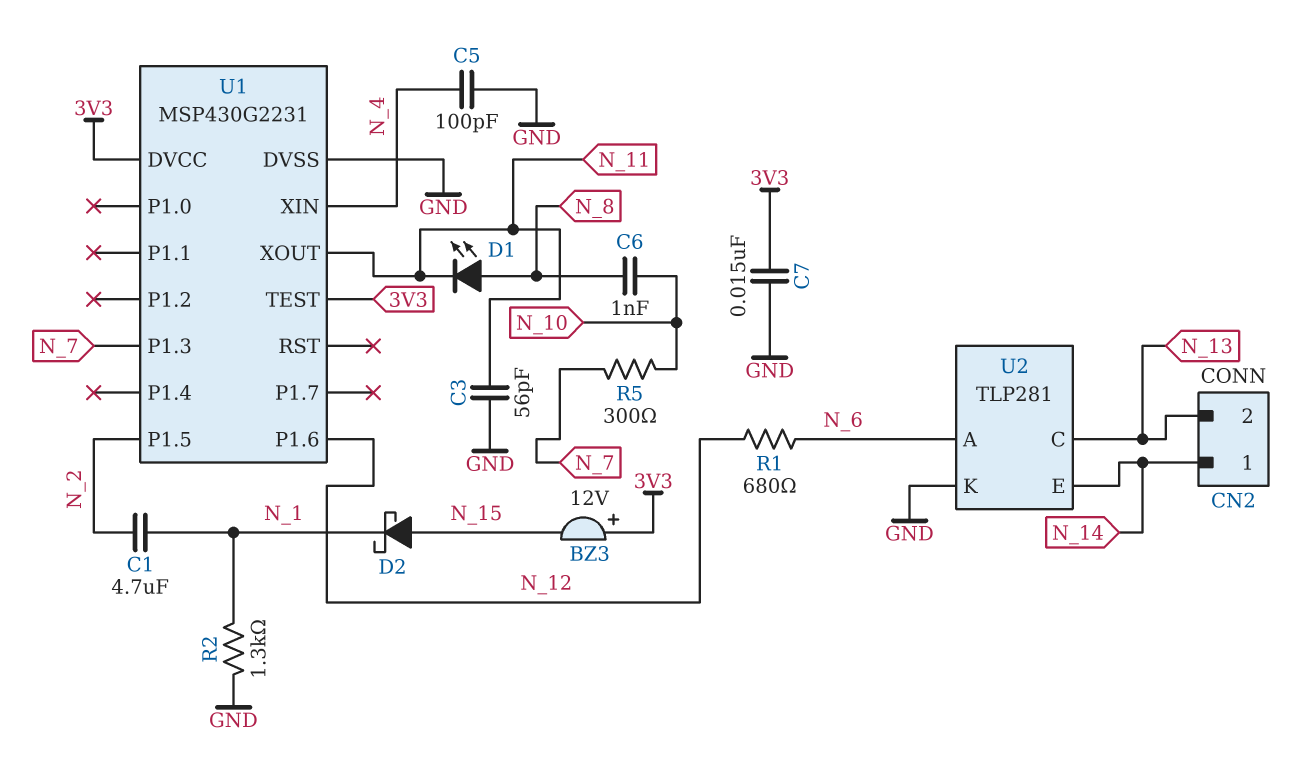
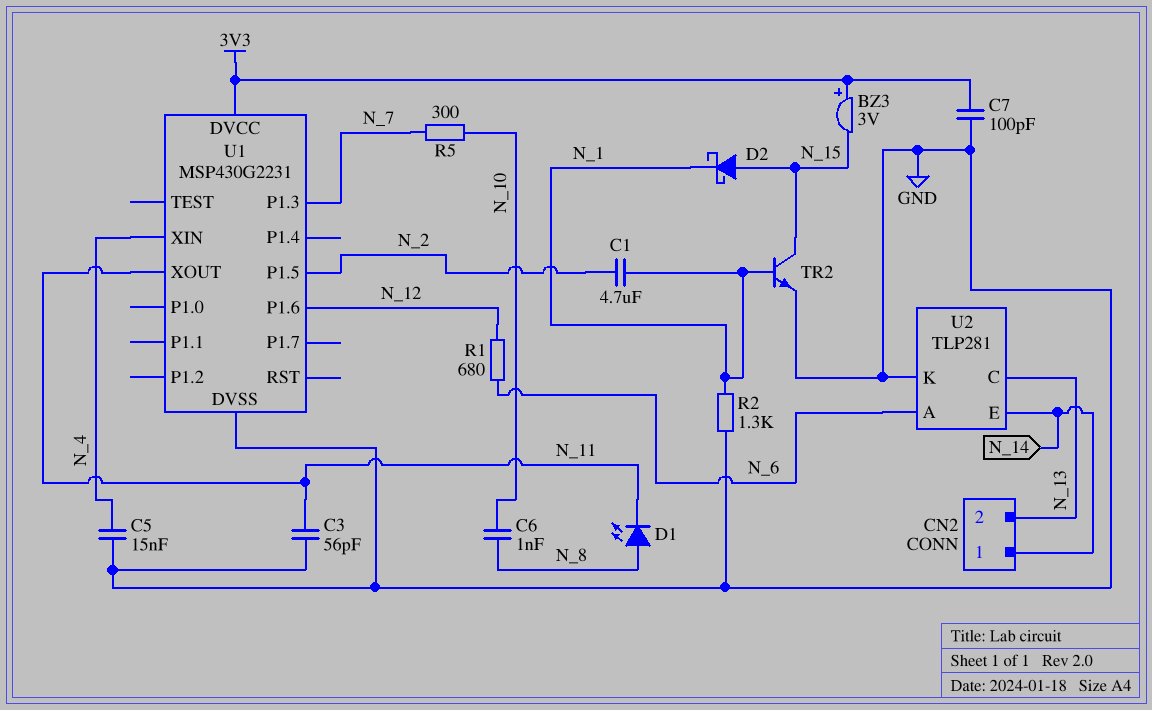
BZ3: buzzer 12V (plus 3V3, minus N_15) -> buzzer 3V (plus 3V3, minus N_15)
C5: 100pF (GND, N_4) -> 15nF (GND, N_4)
C7: 15nF (3V3, GND) -> 100pF (3V3, GND)
TR2: none -> NPN (B N_1, C N_15, E GND)
U1 pin TEST: 3V3 -> none

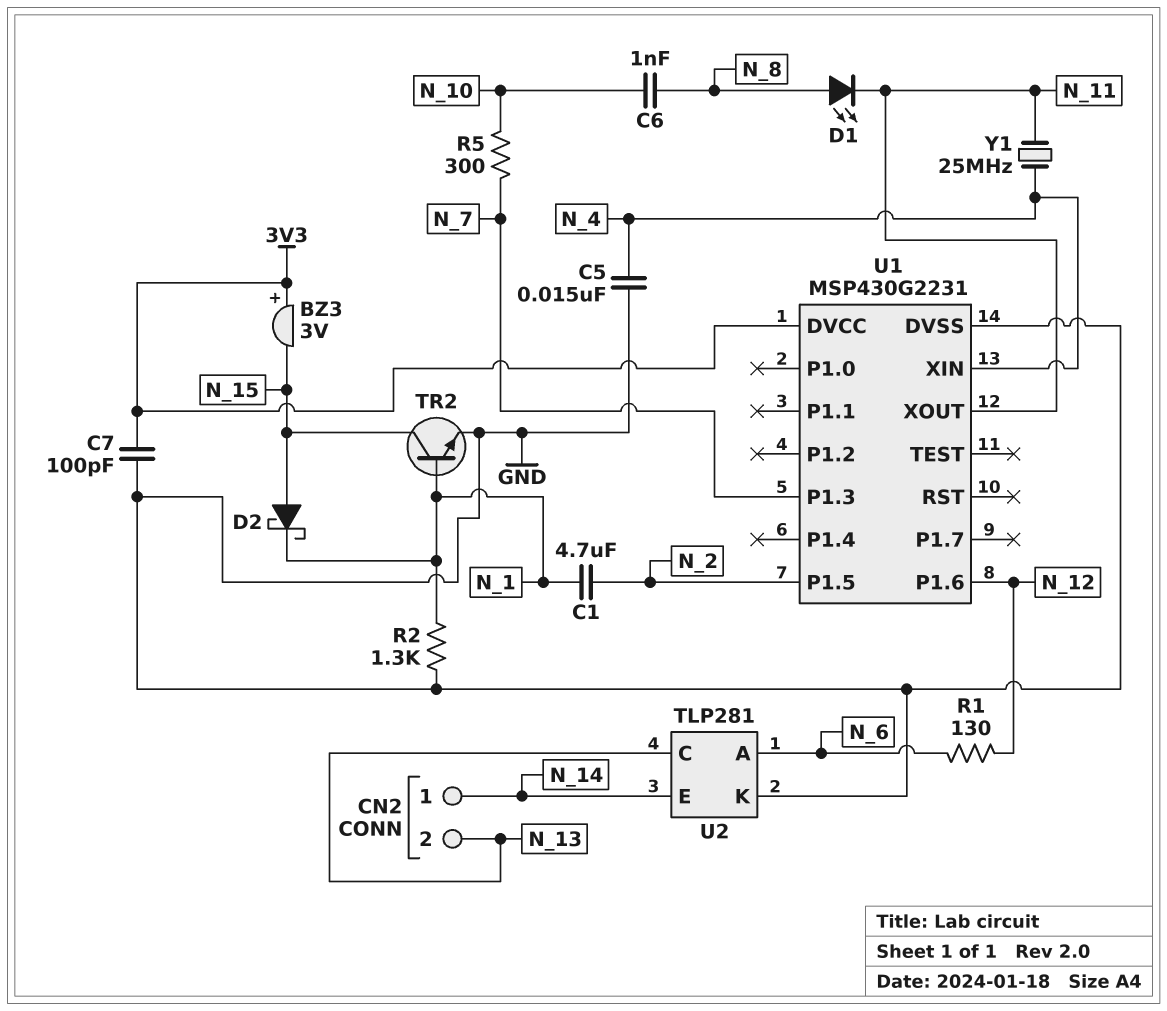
C3: 56pF (GND, N_11) -> none
R1: 680 (N_6, N_12) -> 130 (N_6, N_12)
Y1: none -> 25MHz (N_4, N_11)

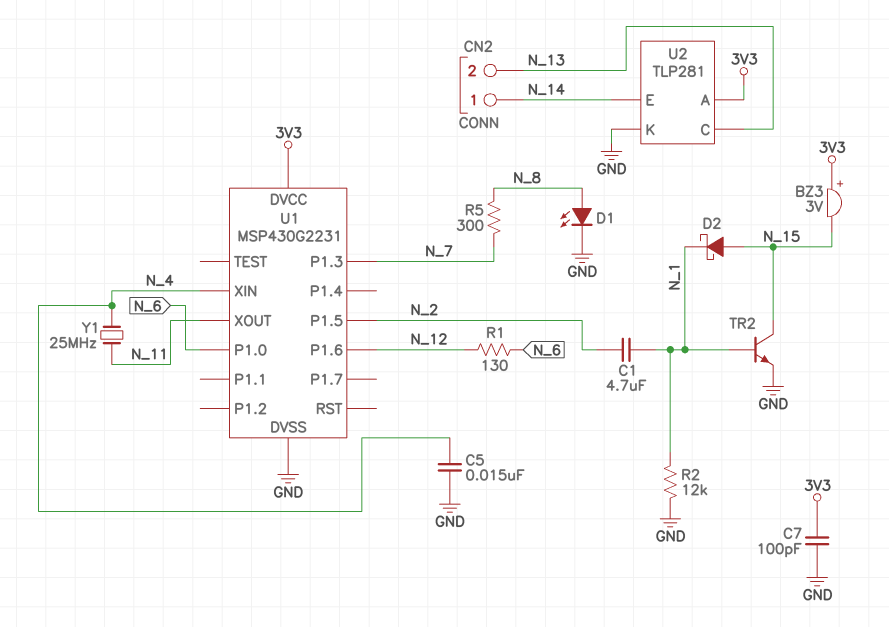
C6: 1nF (N_8, N_10) -> none
D1: LED (A N_8, K N_11) -> LED (A N_8, K GND)
R2: 1.3k (GND, N_1) -> 12k (GND, N_1)
R5: 300 (N_7, N_10) -> 300 (N_7, N_8)
U1 pin P1.0: none -> N_6
U2 pin A: N_6 -> 3V3

